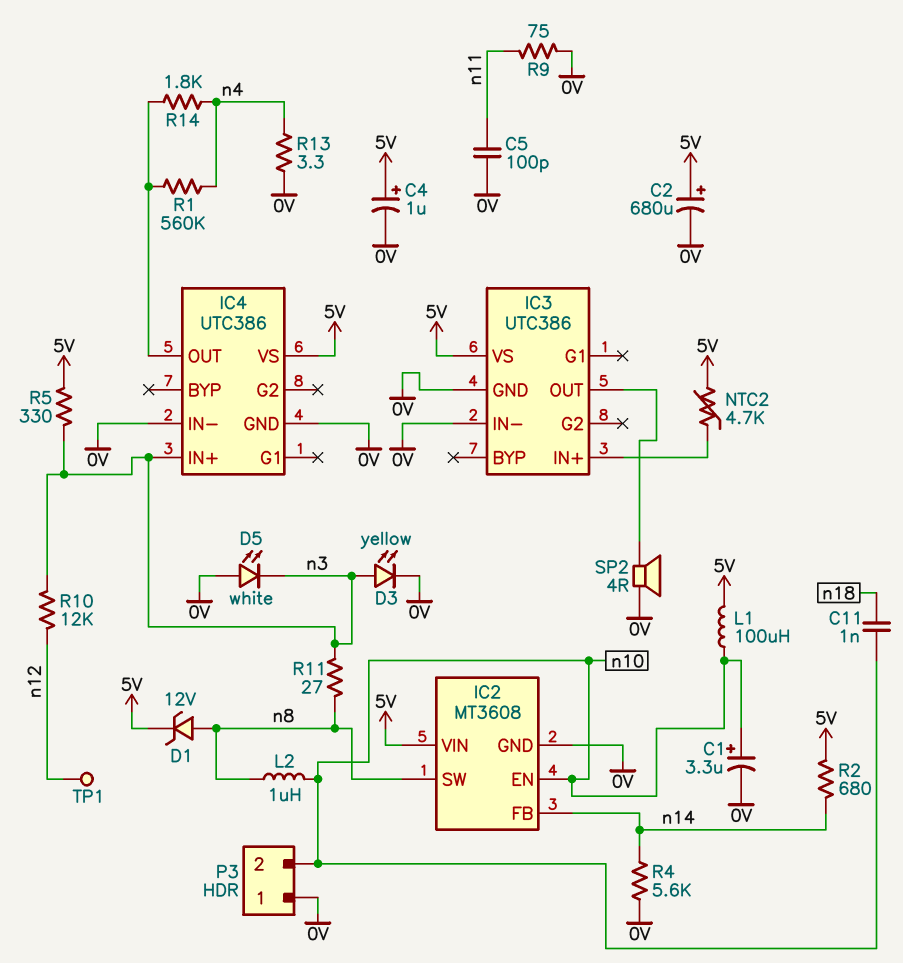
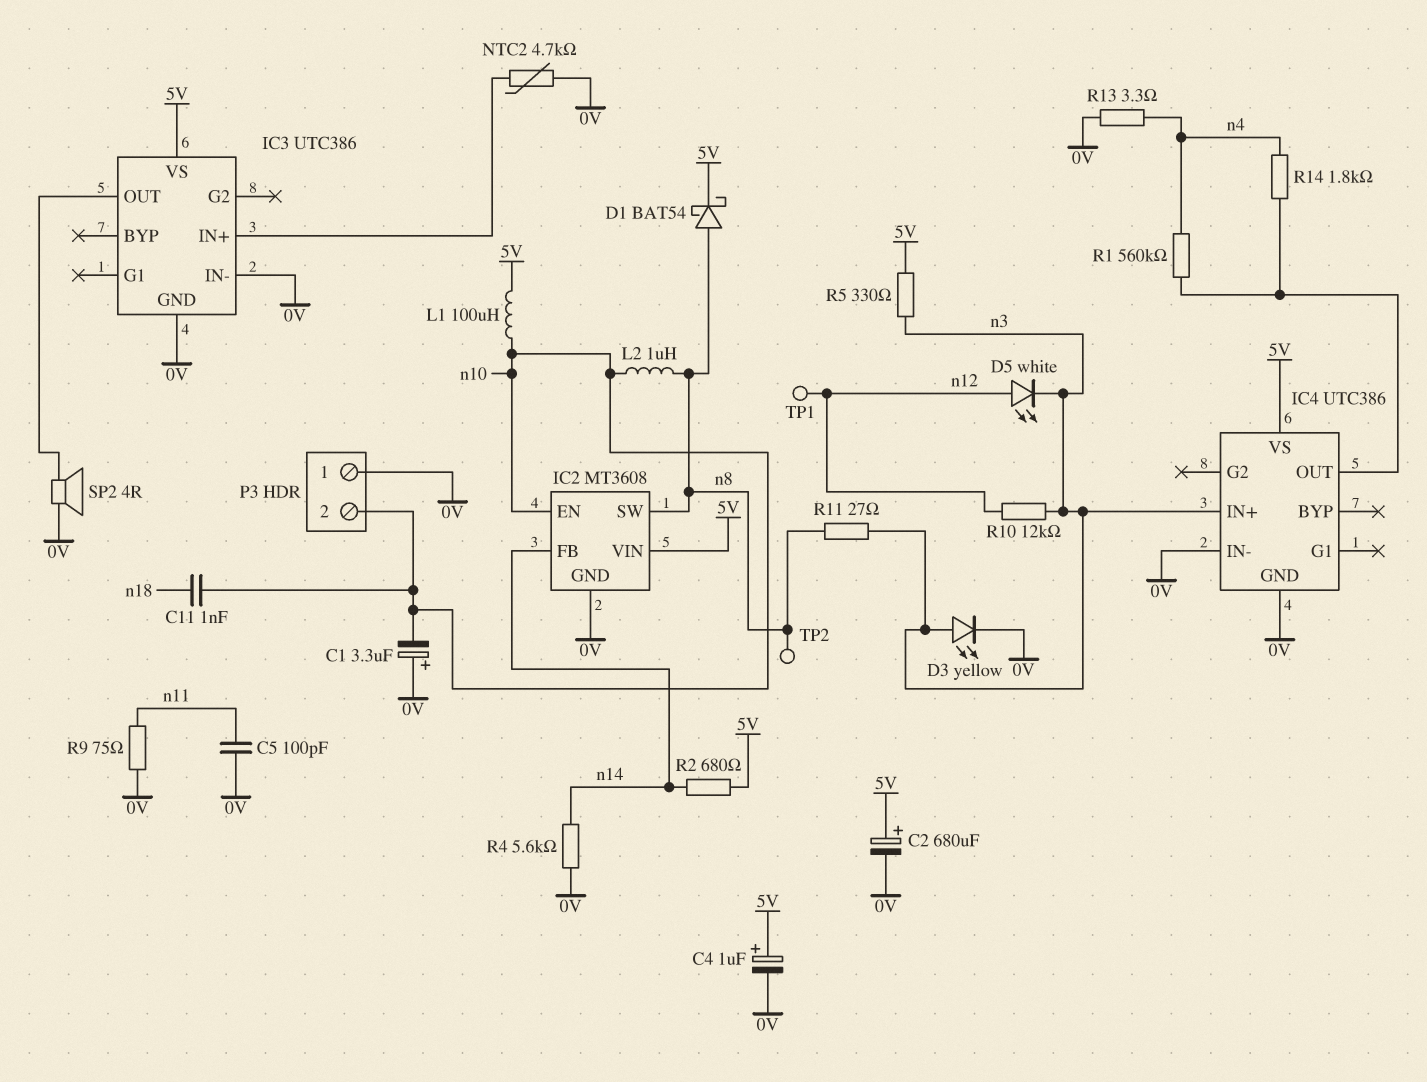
C1: 3.3uF (plus n10, minus 0V) -> 3.3uF (plus 0V, minus n10)
D1: zener 12V (A n8, K 5V) -> schottky BAT54 (A n8, K 5V)
D5: LED white (A 0V, K n3) -> LED white (A n12, K n3)
NTC2: 4.7k (5V, IC3/IN+) -> 4.7k (0V, IC3/IN+)
TP2: none -> test point (n8)

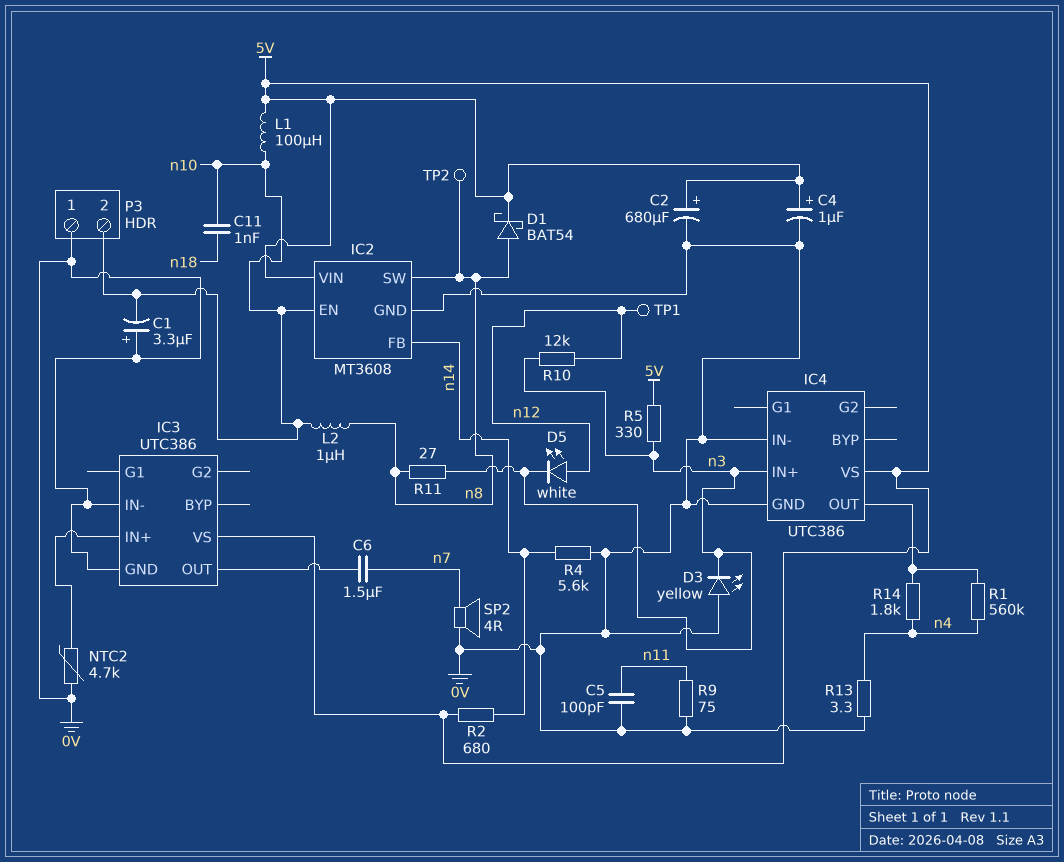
C6: none -> 1.5uF (IC3/OUT, n7)
D3: LED yellow (A n3, K 0V) -> LED yellow (A 0V, K n3)
SP2: speaker 4R (0V, IC3/OUT) -> speaker 4R (0V, n7)

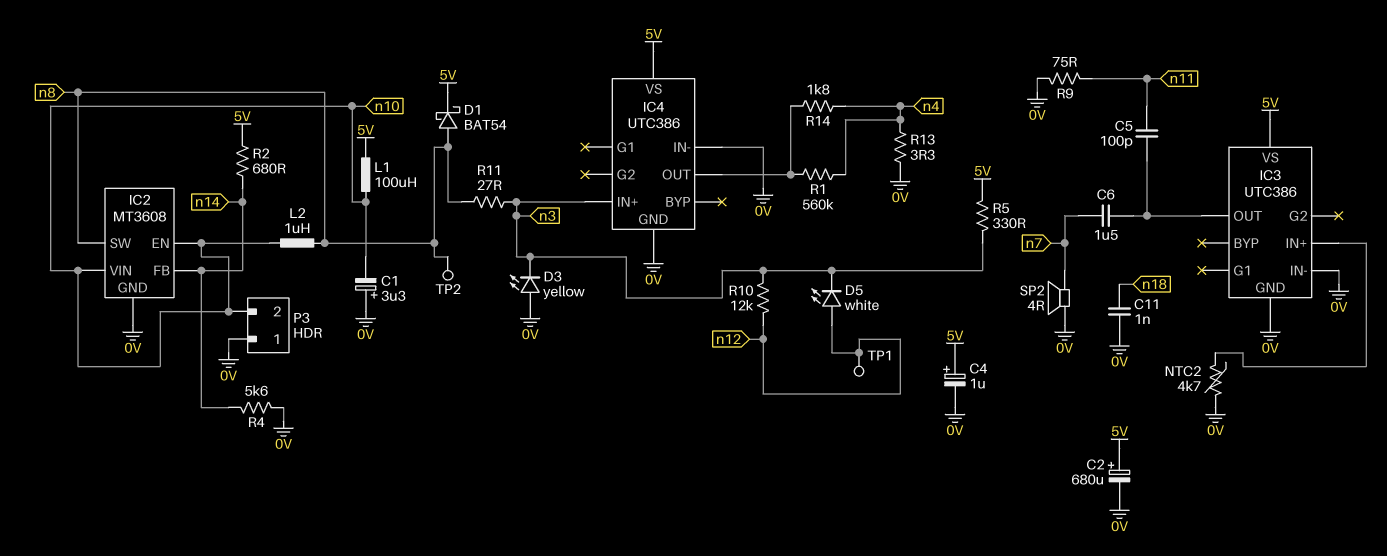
C5: 100pF (0V, n11) -> 100pF (IC3/OUT, n11)
C11: 1nF (n10, n18) -> 1nF (0V, n18)
IC2 pin VIN: 5V -> n10

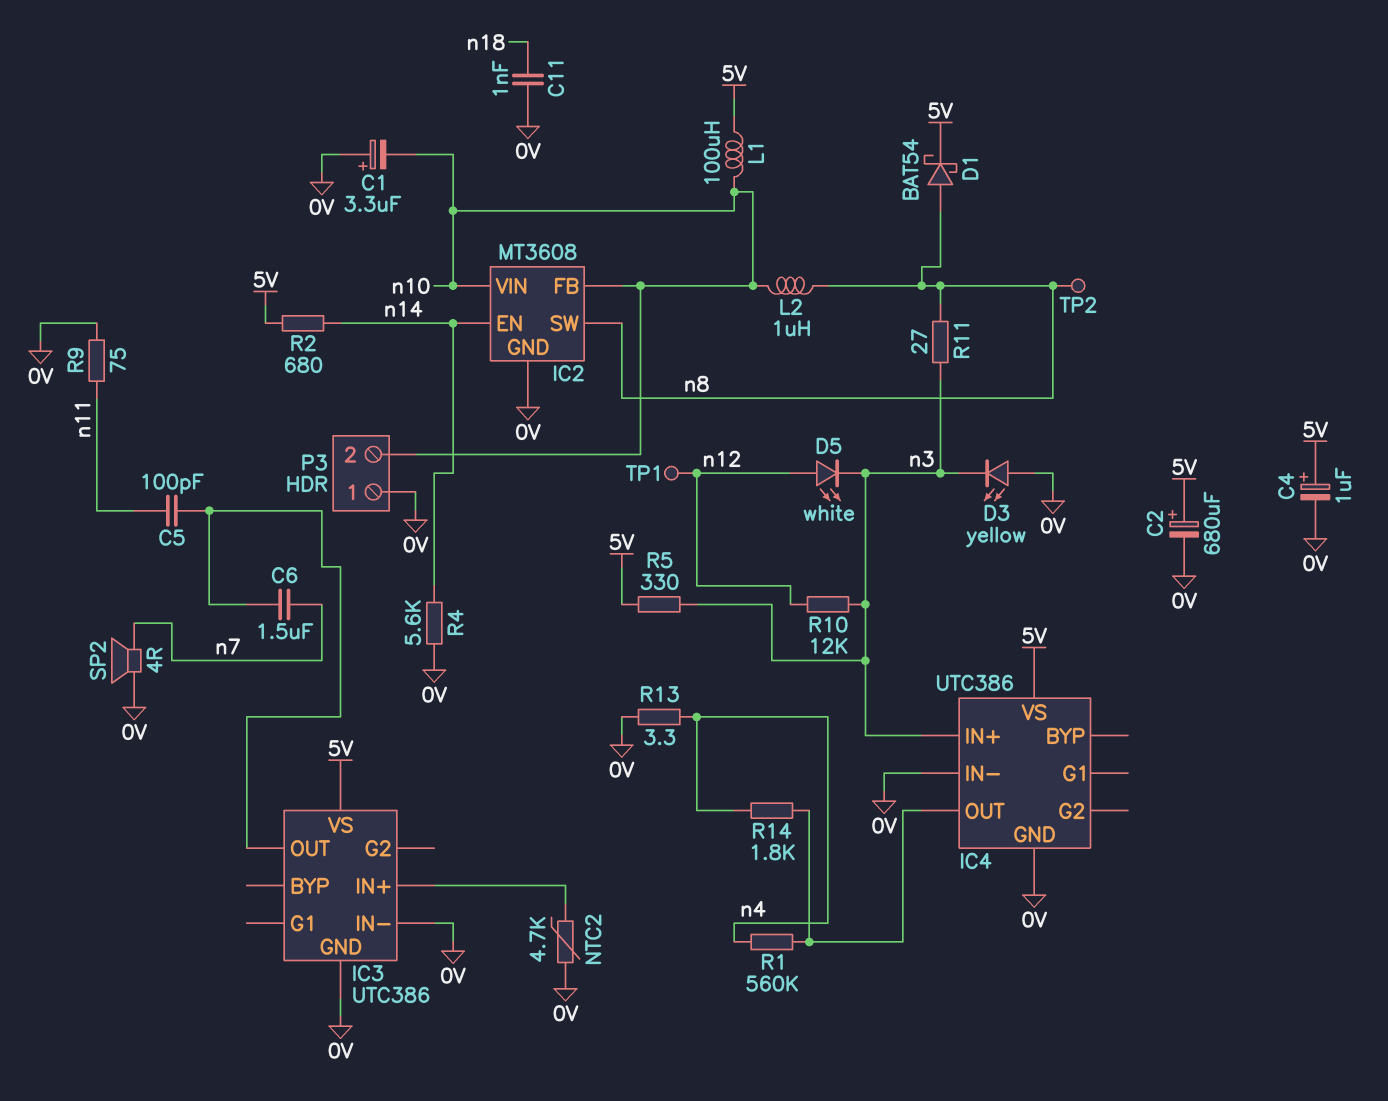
IC2 pin EN: n10 -> n14
IC2 pin FB: n14 -> n10

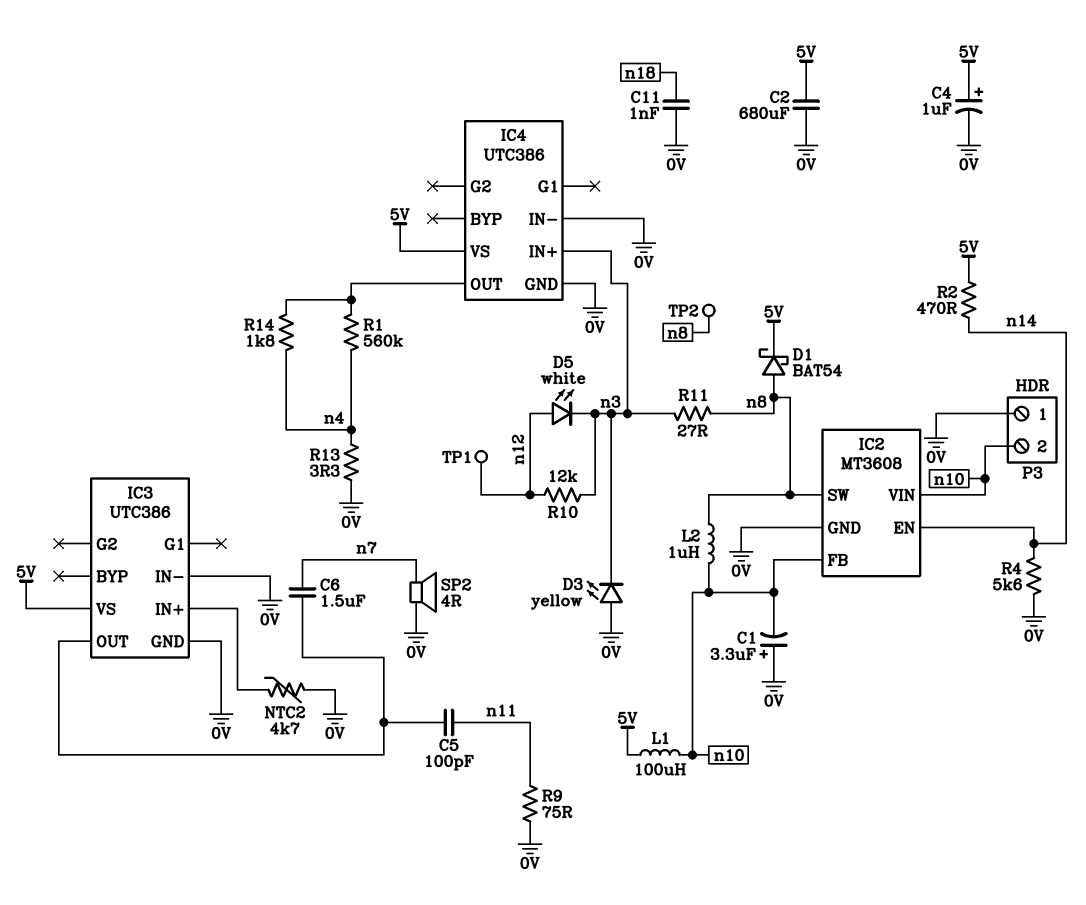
C2: 680uF (plus 5V, minus 0V) -> 680uF (0V, 5V)
R2: 680 (5V, n14) -> 470 (5V, n14)
R5: 330 (5V, n3) -> none

